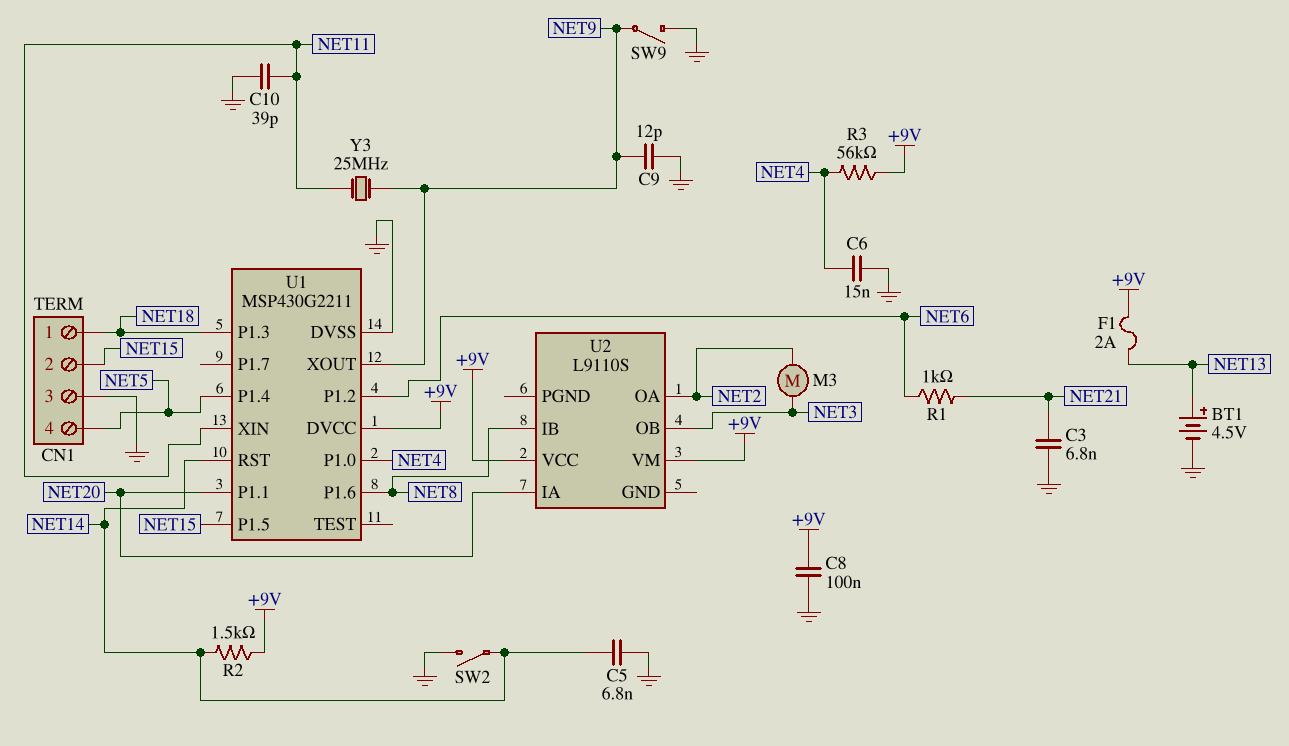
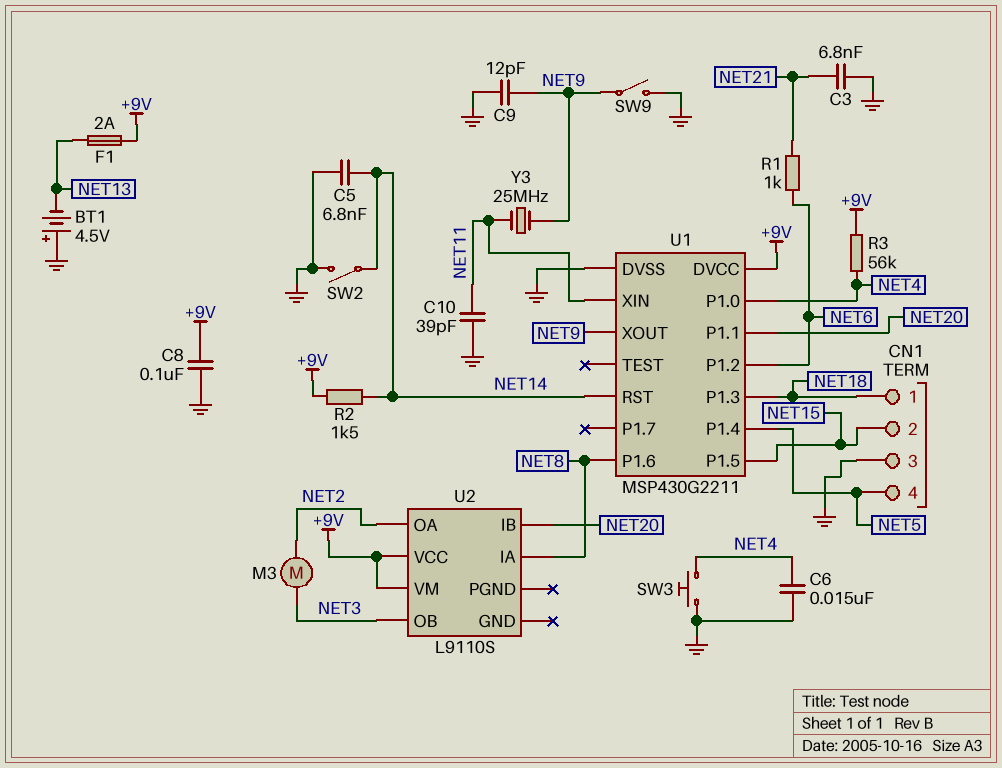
BT1: 4.5V (plus NET13, minus GND) -> 4.5V (plus GND, minus NET13)
SW3: none -> button (GND, NET4)
U2 pin IA: NET20 -> NET8
U2 pin IB: NET8 -> NET20

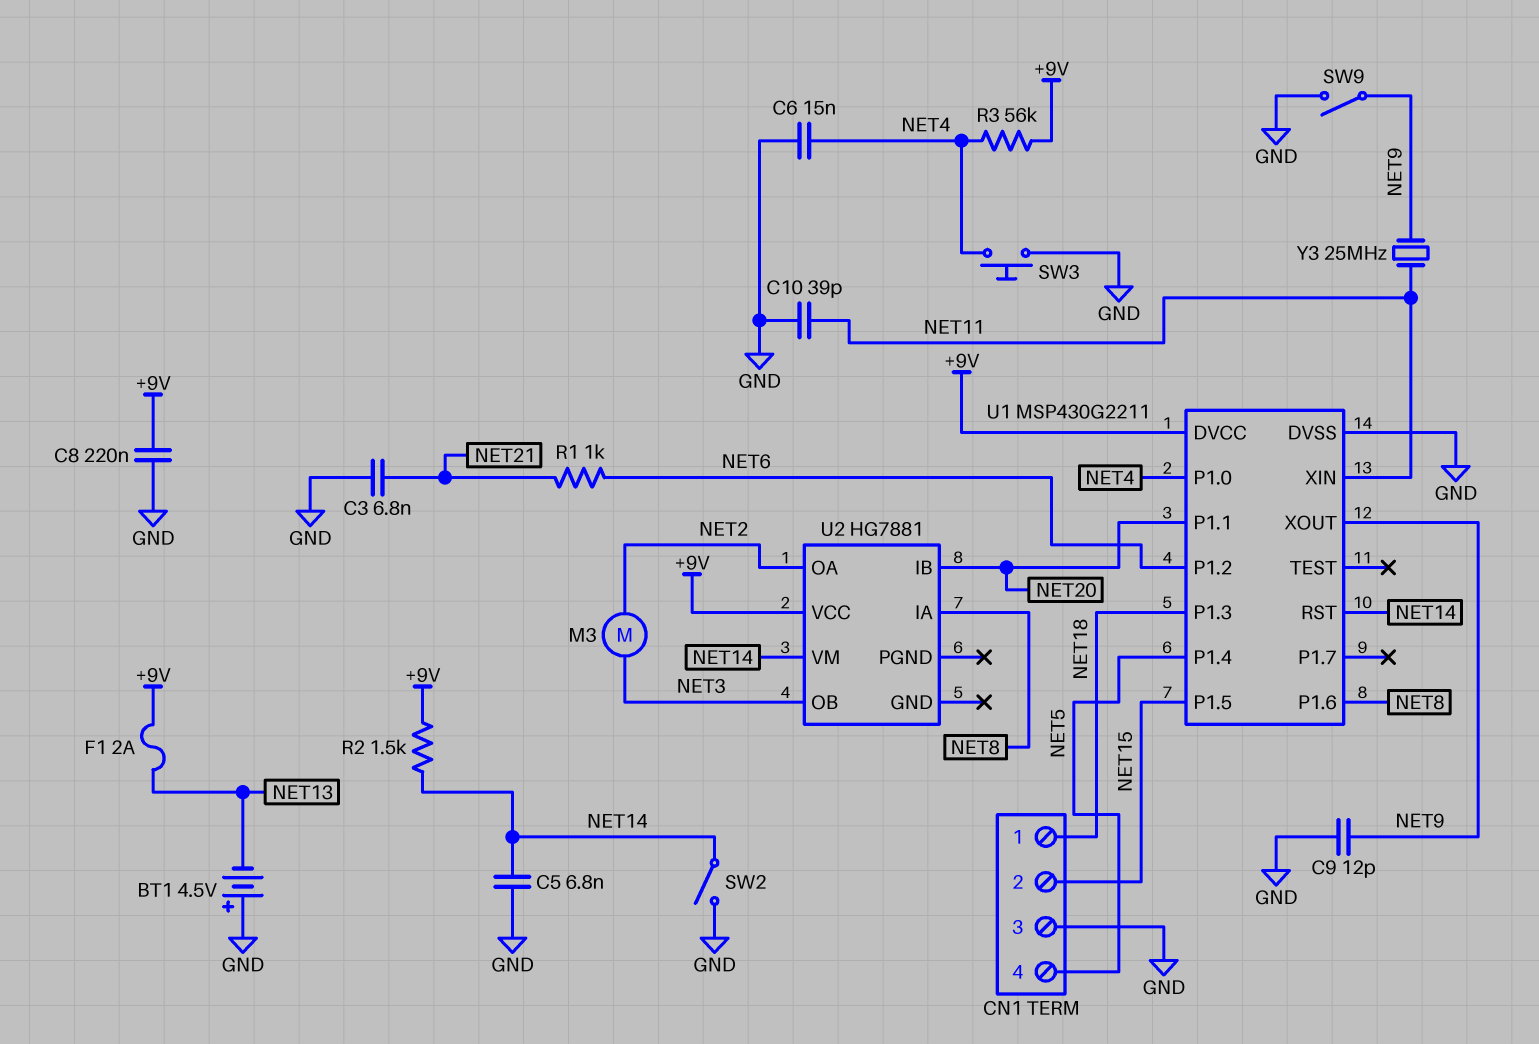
C8: 100nF (+9V, GND) -> 220nF (+9V, GND)
U2: L9110S -> HG7881
U2 pin VM: +9V -> NET14

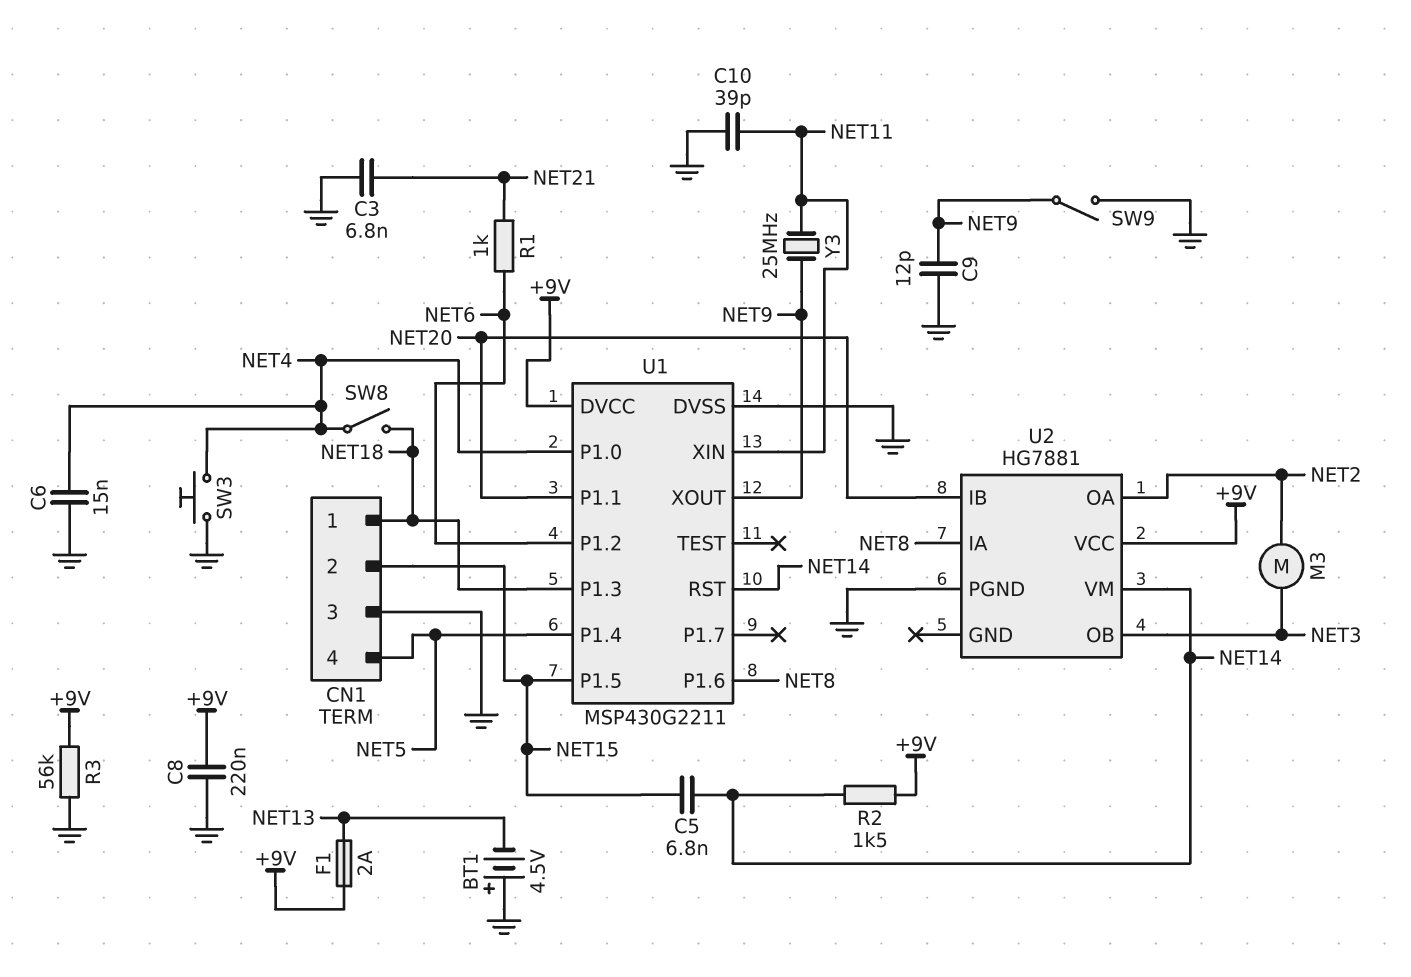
C5: 6.8nF (GND, NET14) -> 6.8nF (NET14, NET15)
R3: 56k (+9V, NET4) -> 56k (+9V, GND)
SW2: switch (GND, NET14) -> none
SW8: none -> switch (NET4, NET18)
U2 pin PGND: none -> GND

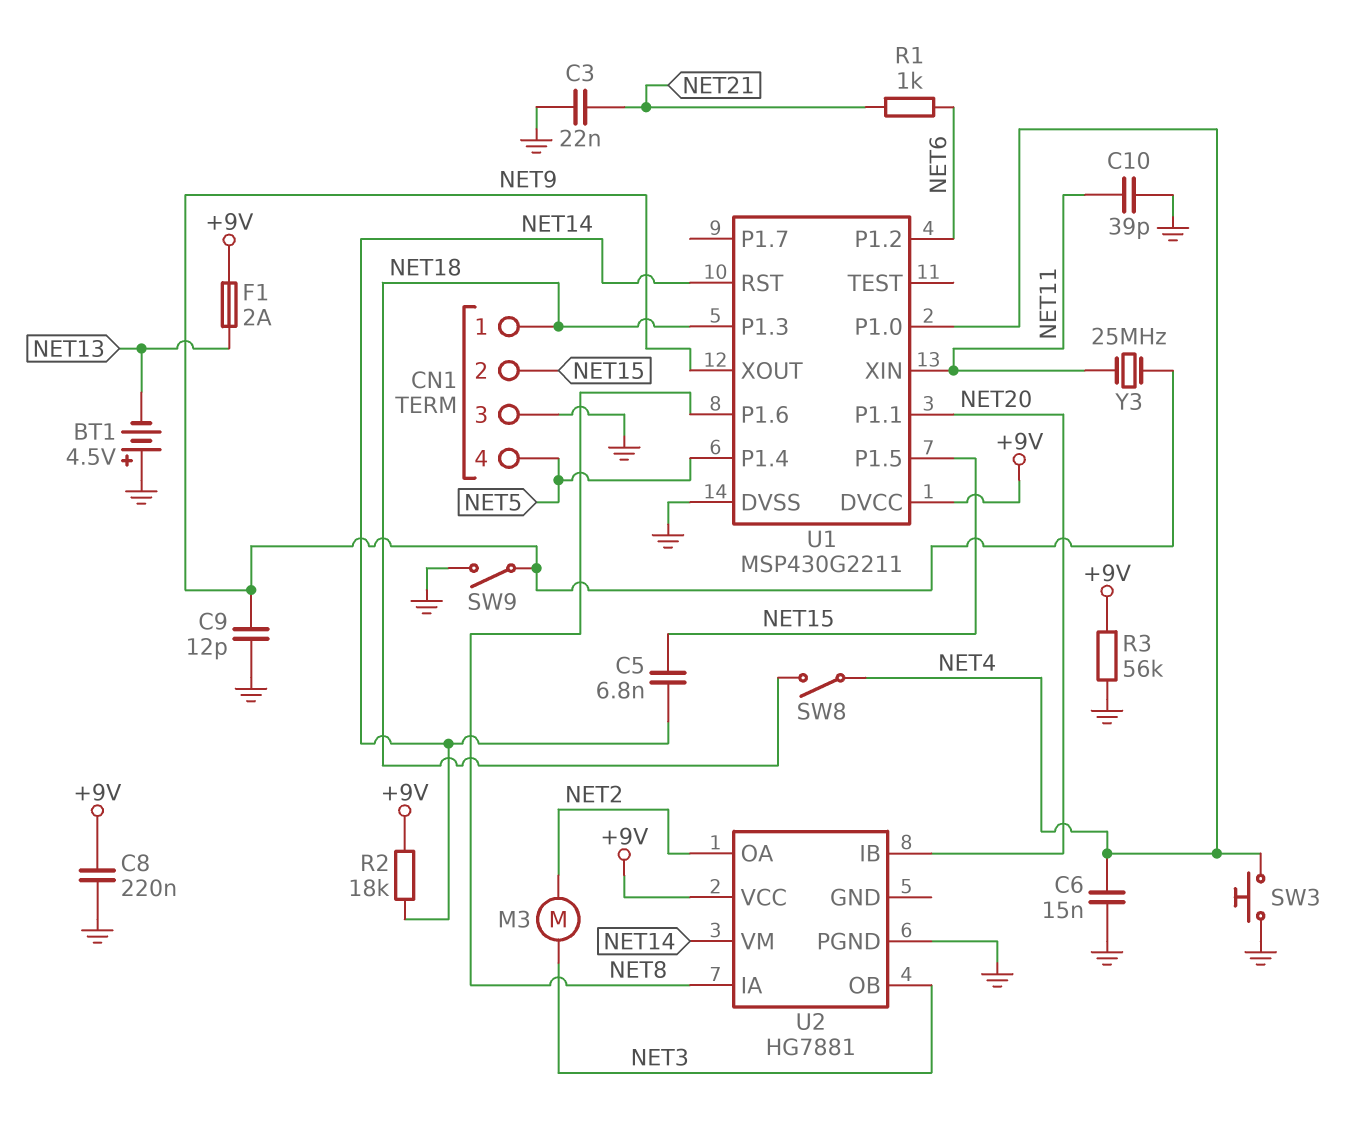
C3: 6.8nF (GND, NET21) -> 22nF (GND, NET21)
R2: 1.5k (+9V, NET14) -> 18k (+9V, NET14)

